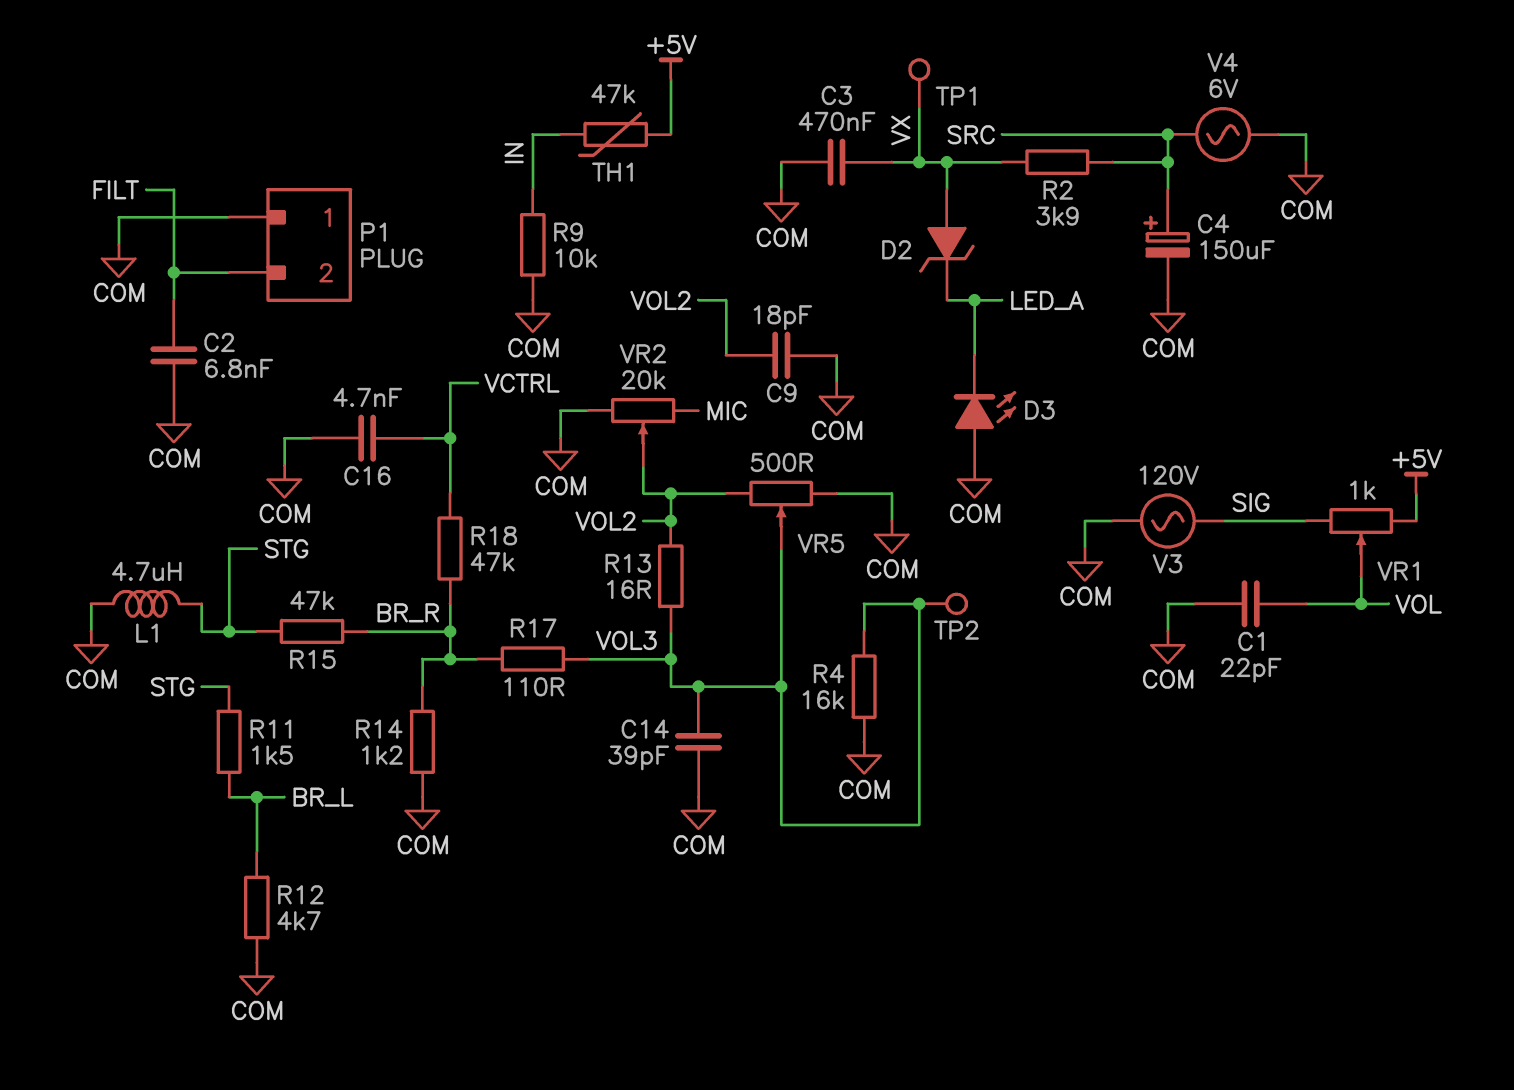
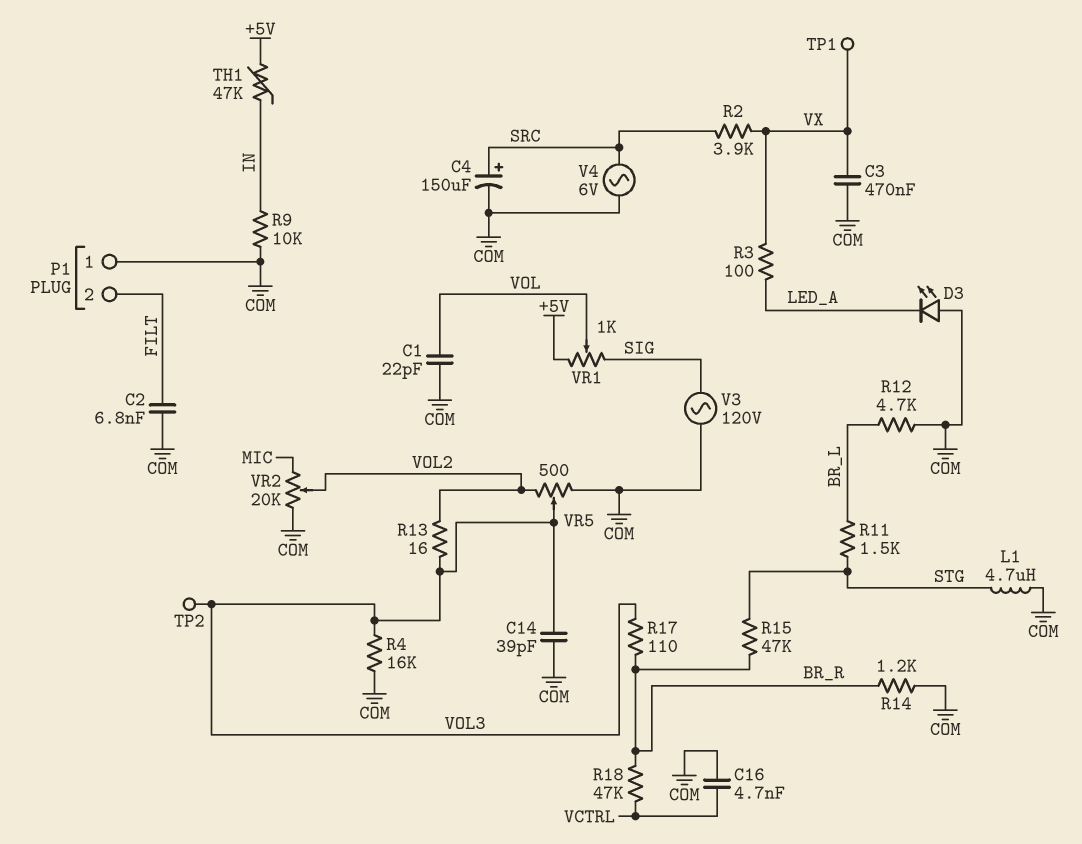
C9: 18pF (COM, VOL2) -> none
D2: zener (A VX, K LED_A) -> none
R3: none -> 100 (LED_A, VX)

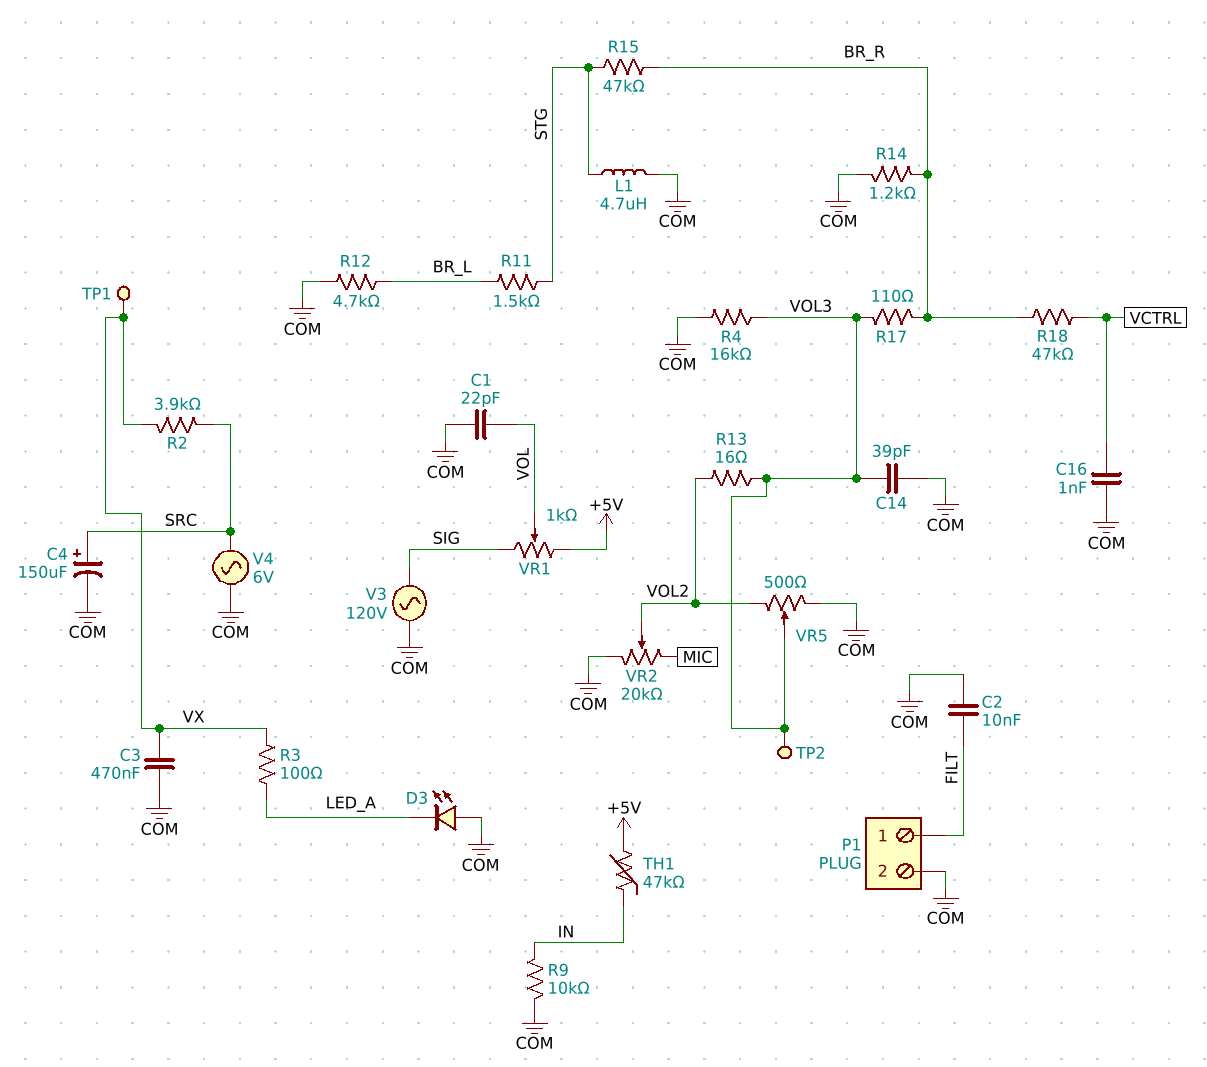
C2: 6.8nF (COM, FILT) -> 10nF (COM, FILT)
C16: 4.7nF (COM, VCTRL) -> 1nF (COM, VCTRL)
P1 pin 1: COM -> FILT
P1 pin 2: FILT -> COM

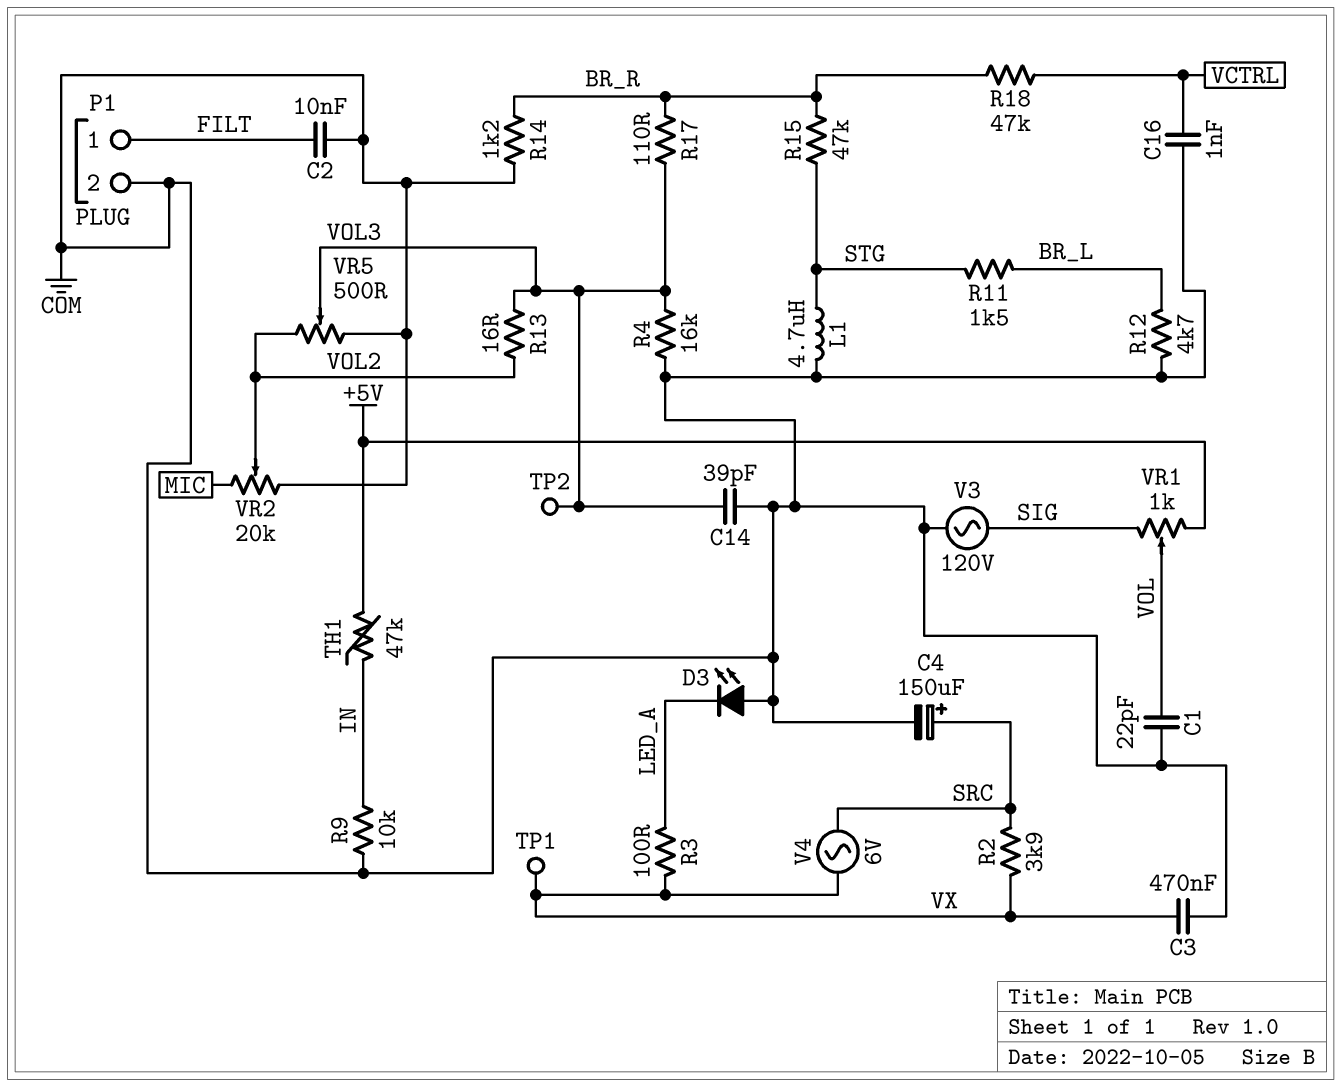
V4: AC 6V (COM, SRC) -> AC 6V (SRC, VX)

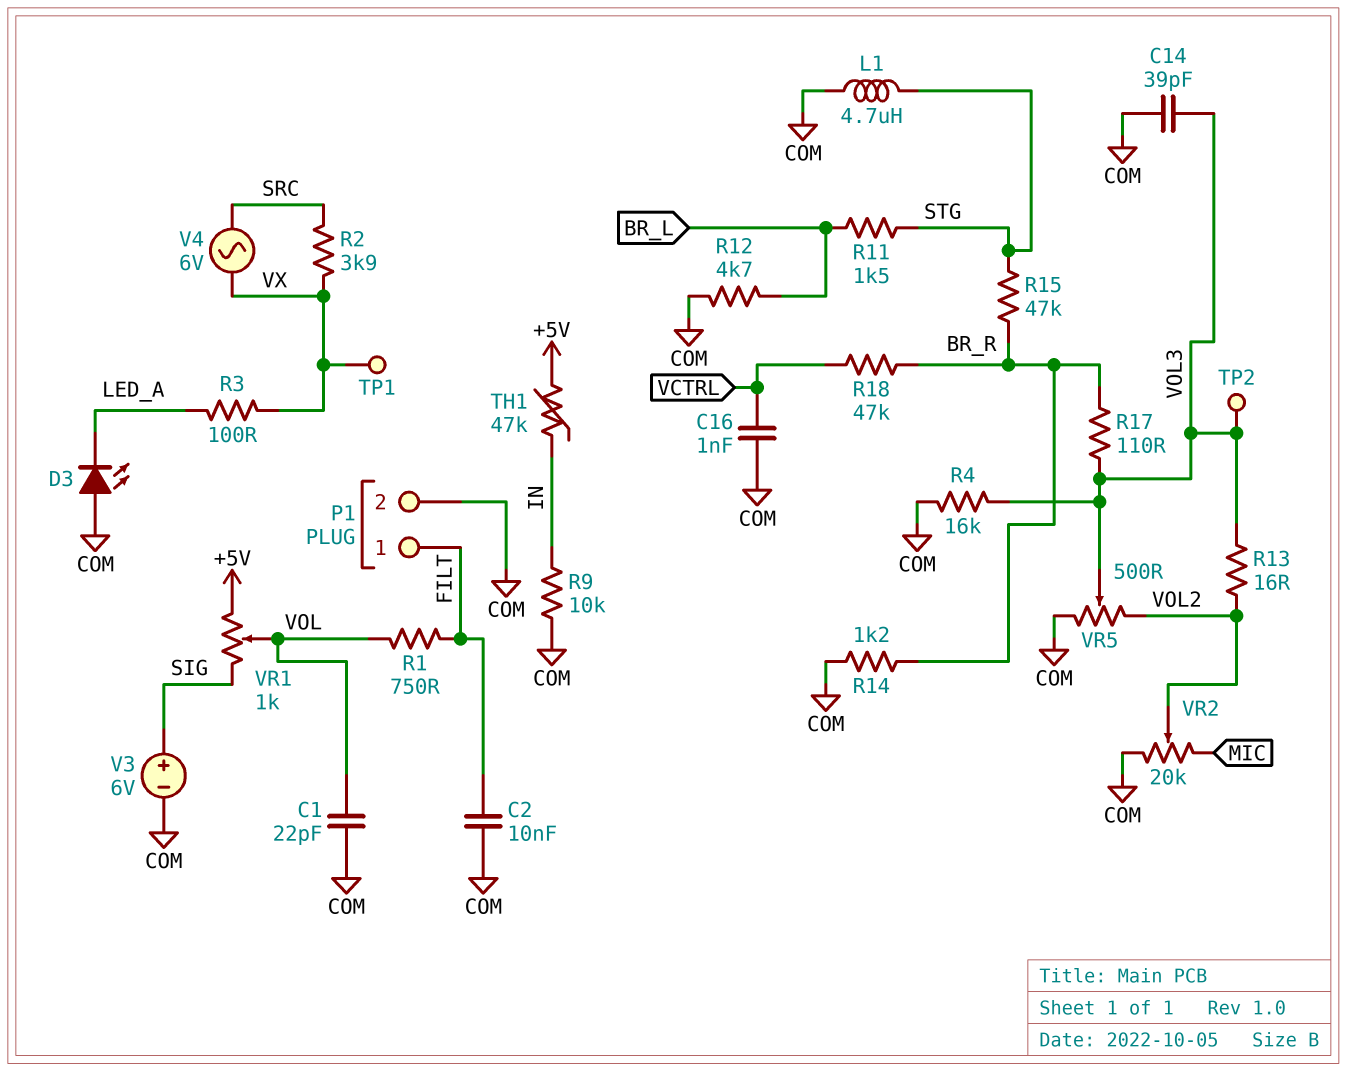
C3: 470nF (COM, VX) -> none
C4: 150uF (plus SRC, minus COM) -> none
R1: none -> 750 (FILT, VOL)
V3: AC 120V (COM, SIG) -> 6V (plus SIG, minus COM)

